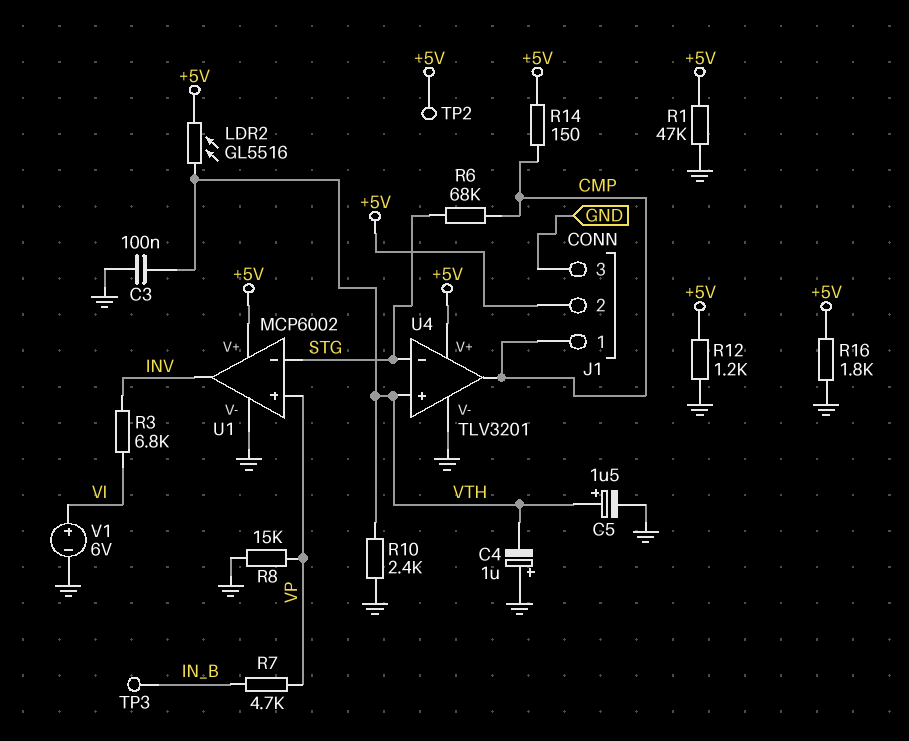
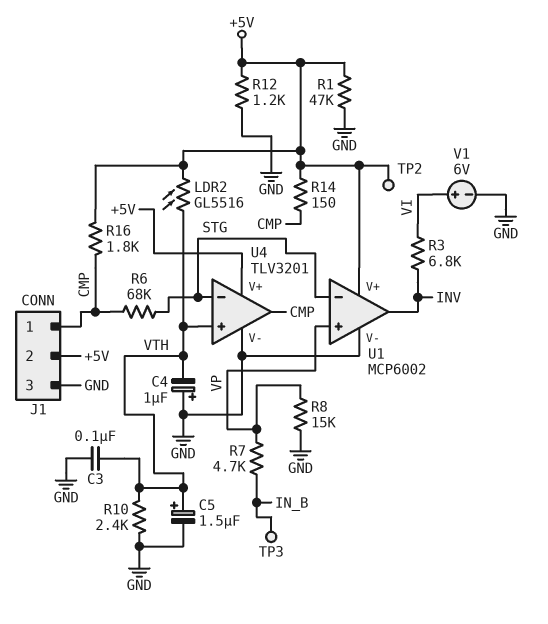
R16: 1.8k (+5V, GND) -> 1.8k (+5V, CMP)

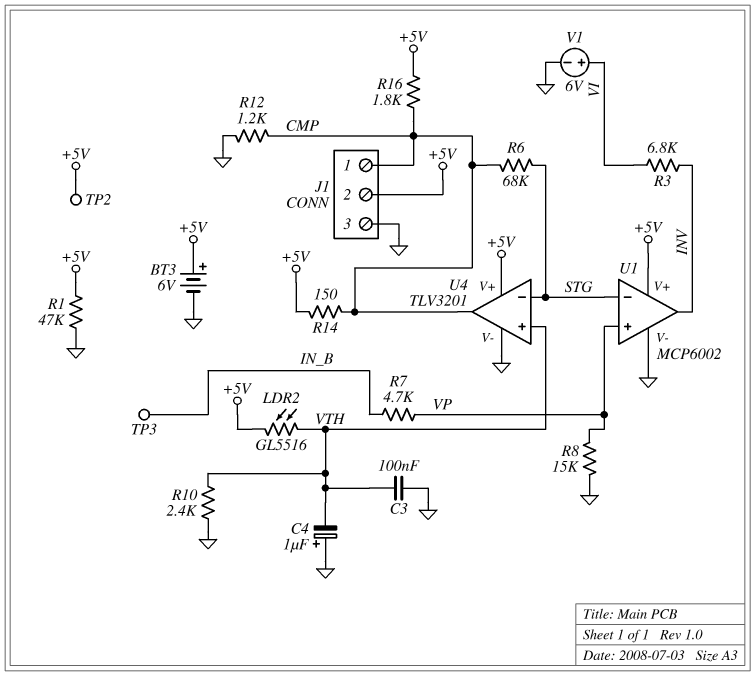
BT3: none -> 6V (plus +5V, minus GND)
C5: 1.5uF (plus VTH, minus GND) -> none
R12: 1.2k (+5V, GND) -> 1.2k (CMP, GND)

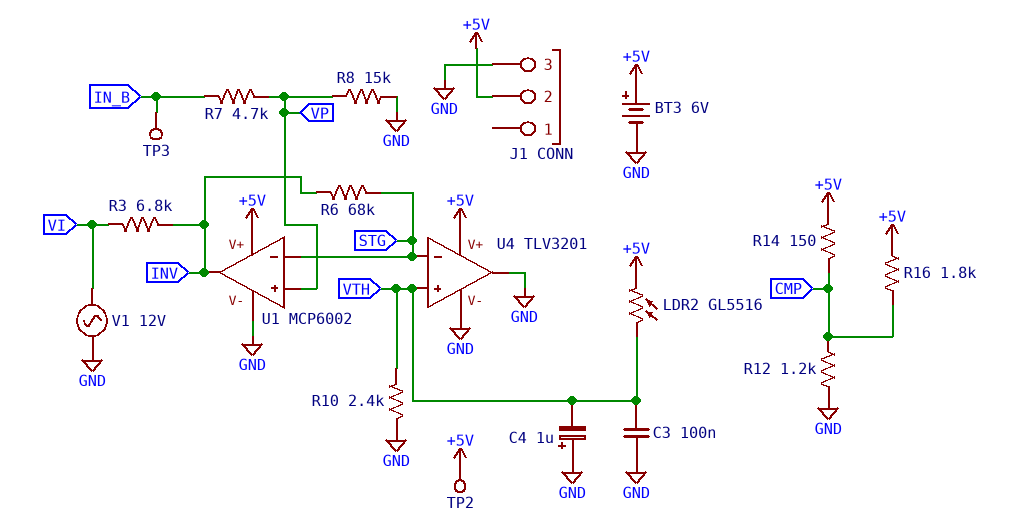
J1 pin 1: CMP -> none
R1: 47k (+5V, GND) -> none
R6: 68k (CMP, STG) -> 68k (INV, STG)
U4 pin out: CMP -> GND
V1: 6V (plus VI, minus GND) -> AC 12V (GND, VI)

